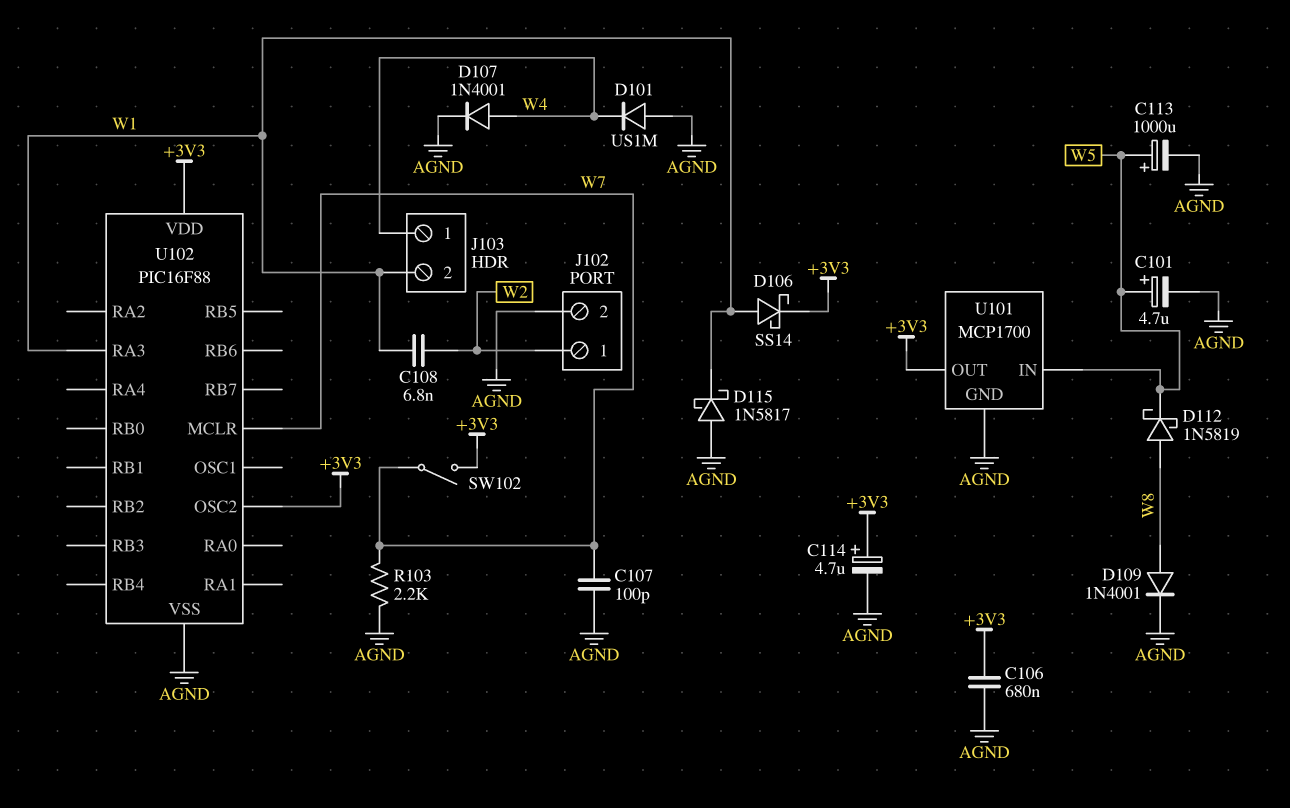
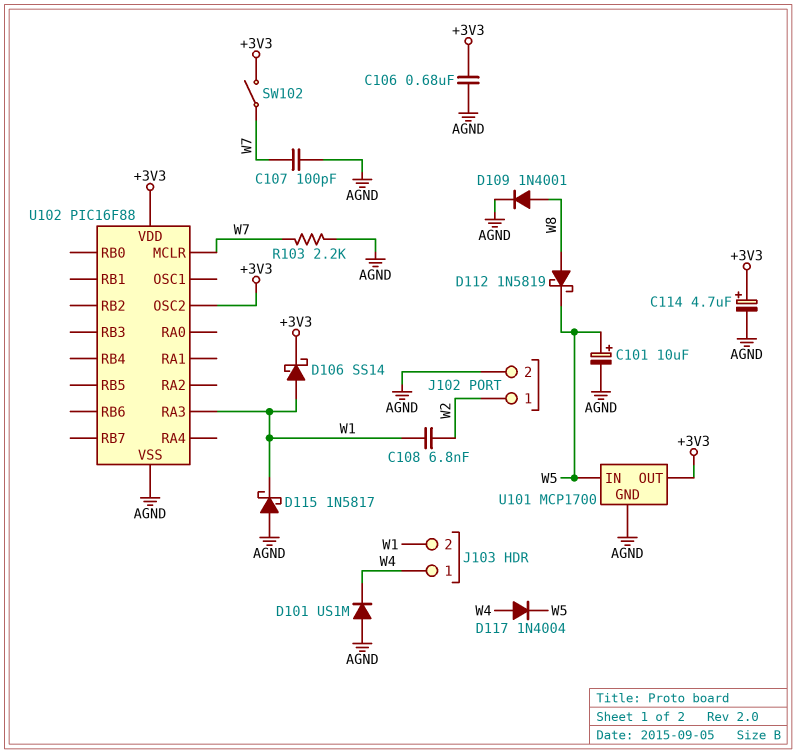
C101: 4.7uF (plus W5, minus AGND) -> 10uF (plus W5, minus AGND)
C113: 1000uF (plus W5, minus AGND) -> none
D107: diode 1N4001 (A W4, K AGND) -> none
D117: none -> diode 1N4004 (A W4, K W5)

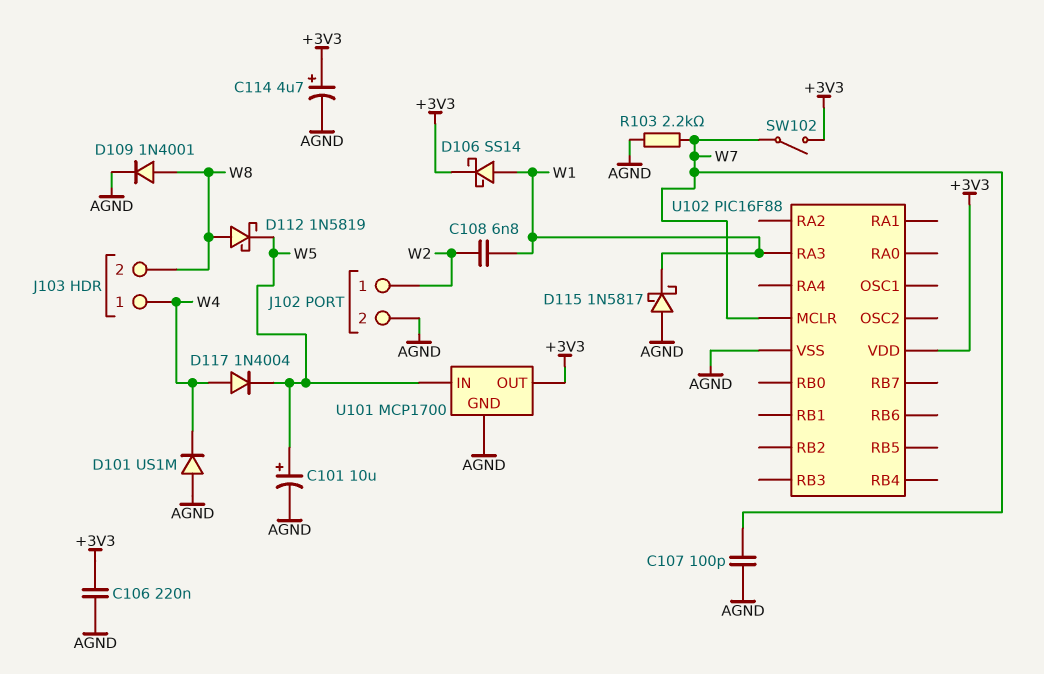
C106: 680nF (+3V3, AGND) -> 220nF (+3V3, AGND)
J103 pin 2: W1 -> W8
U102 pin OSC2: +3V3 -> none

